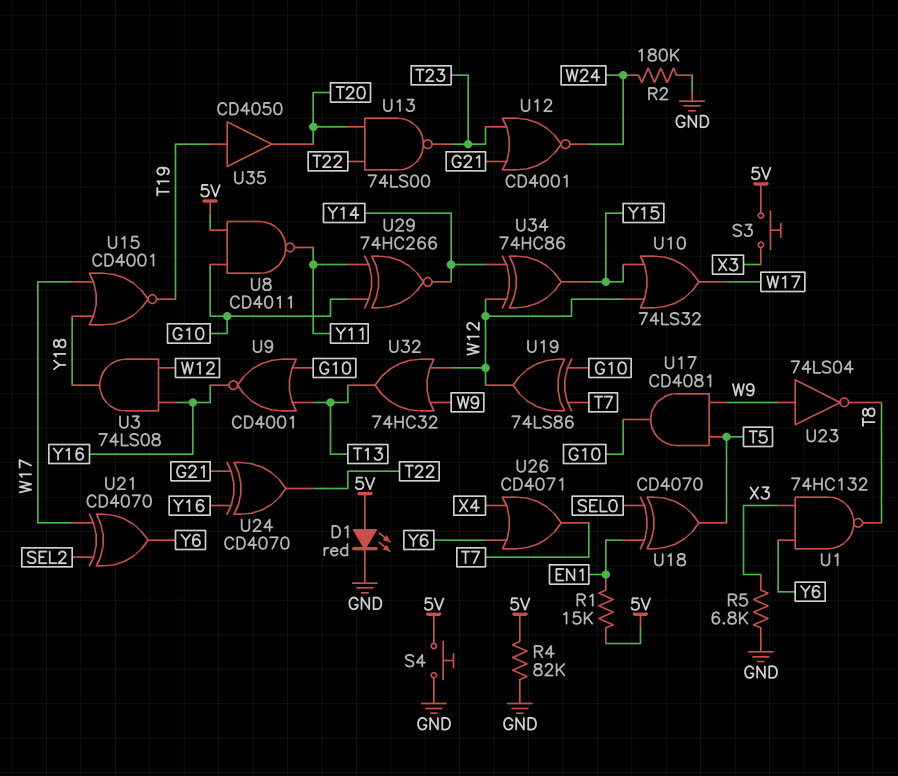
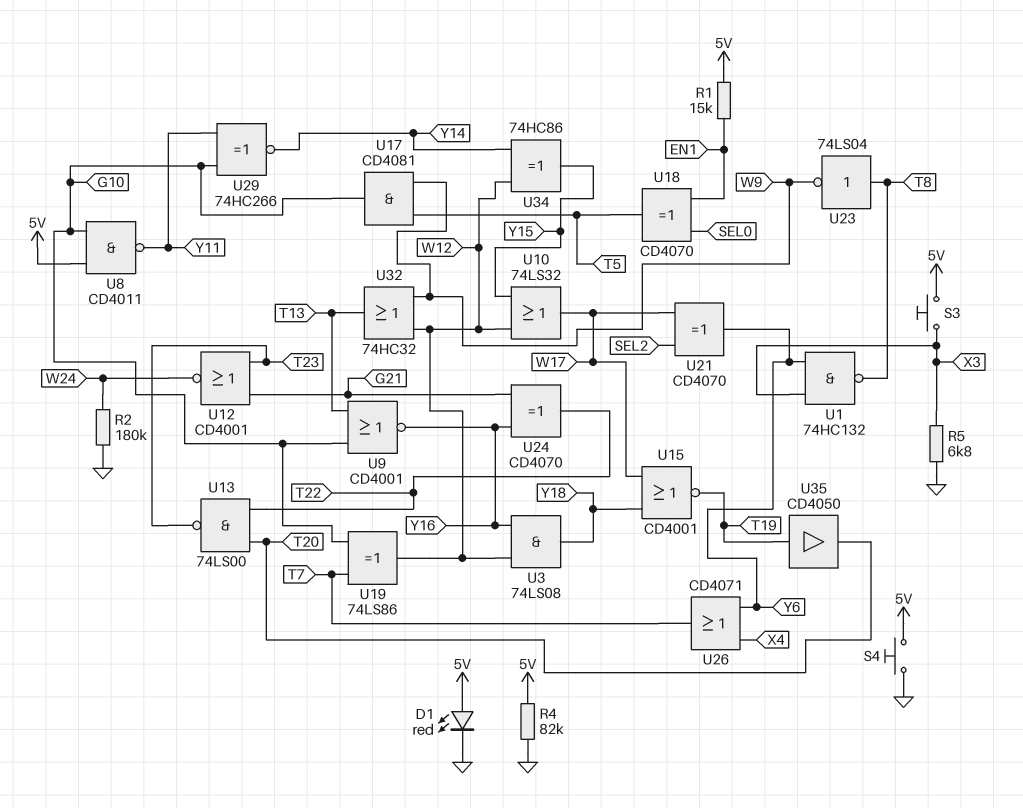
U23: NOT 74LS04 (in W9, out T8) -> NOT 74LS04 (in T8, out W9)

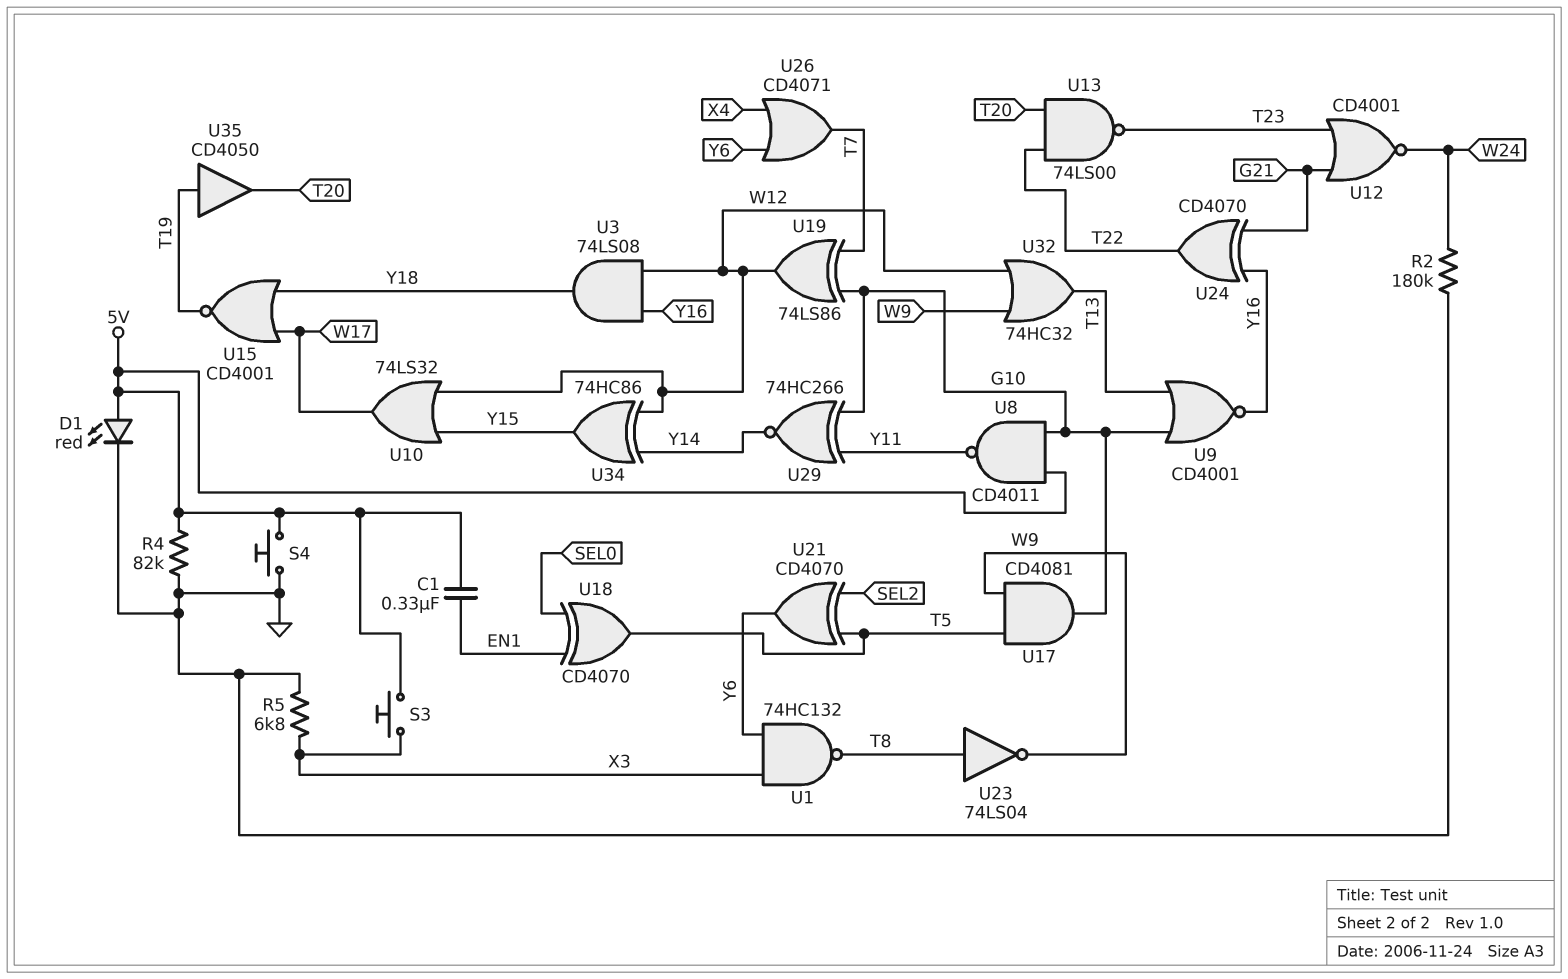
C1: none -> 330nF (5V, EN1)
R1: 15k (5V, EN1) -> none
U21: XOR CD4070 (in SEL2, in W17, out Y6) -> XOR CD4070 (in SEL2, in T5, out Y6)

